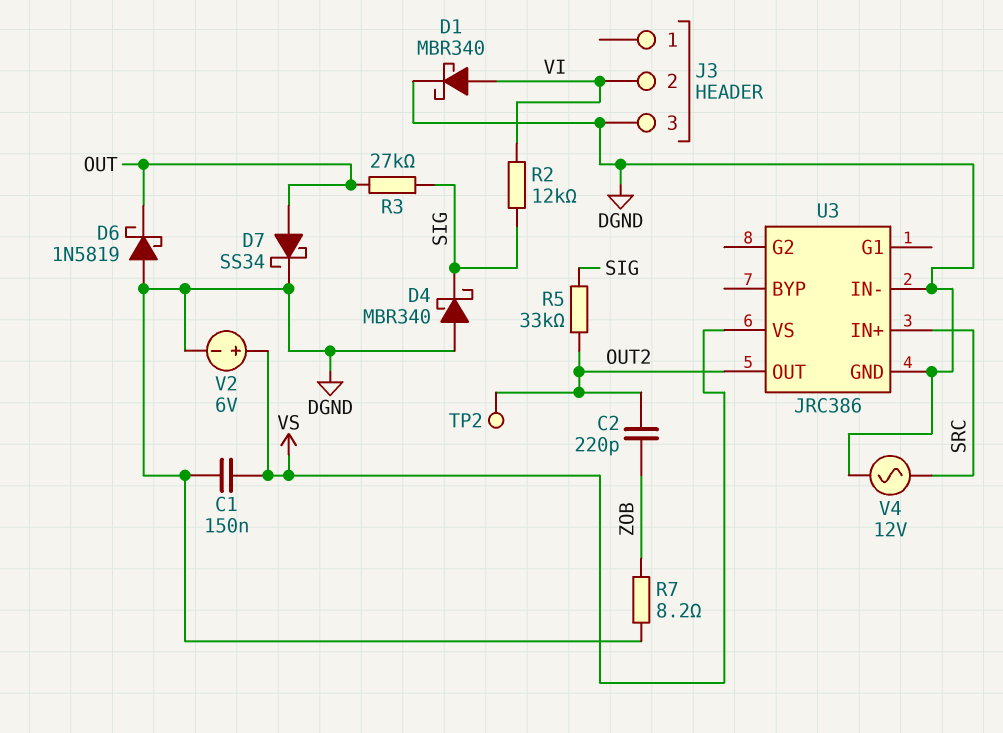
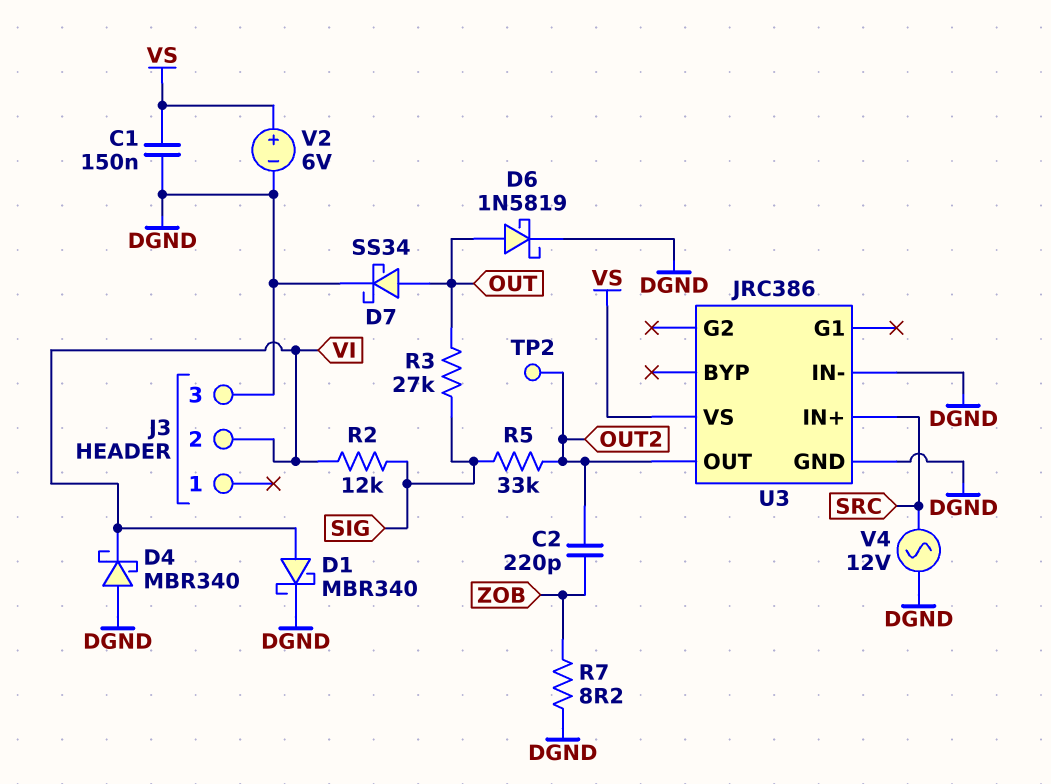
D4: schottky MBR340 (A DGND, K SIG) -> schottky MBR340 (A DGND, K VI)
D6: schottky 1N5819 (A DGND, K OUT) -> schottky 1N5819 (A OUT, K DGND)

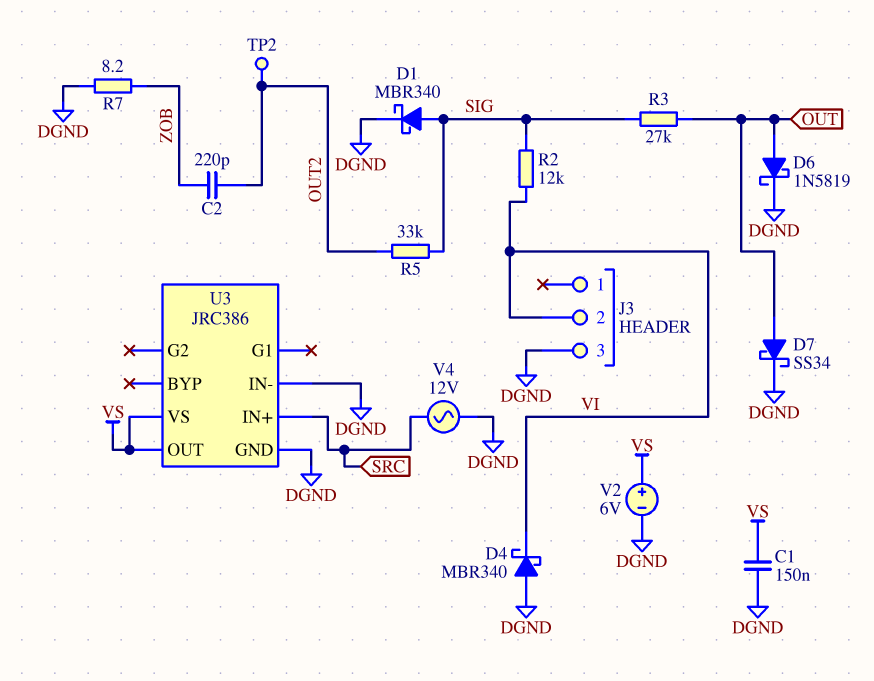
D1: schottky MBR340 (A VI, K DGND) -> schottky MBR340 (A SIG, K DGND)
U3 pin OUT: OUT2 -> VS

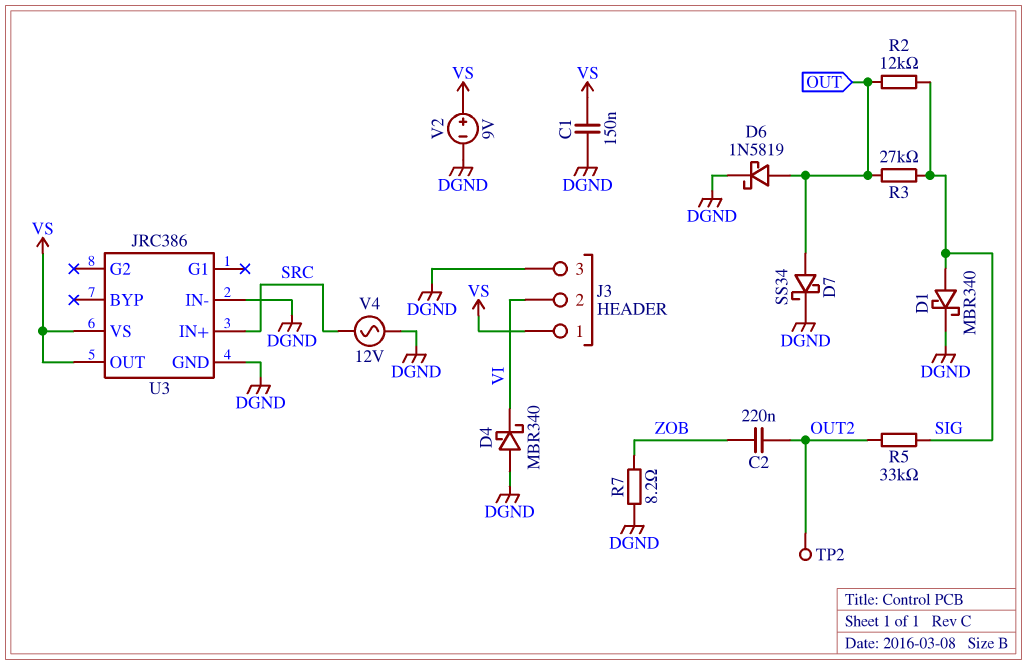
C2: 220pF (OUT2, ZOB) -> 220nF (OUT2, ZOB)
J3 pin 1: none -> VS
R2: 12k (SIG, VI) -> 12k (OUT, SIG)
V2: 6V (plus VS, minus DGND) -> 9V (plus VS, minus DGND)

